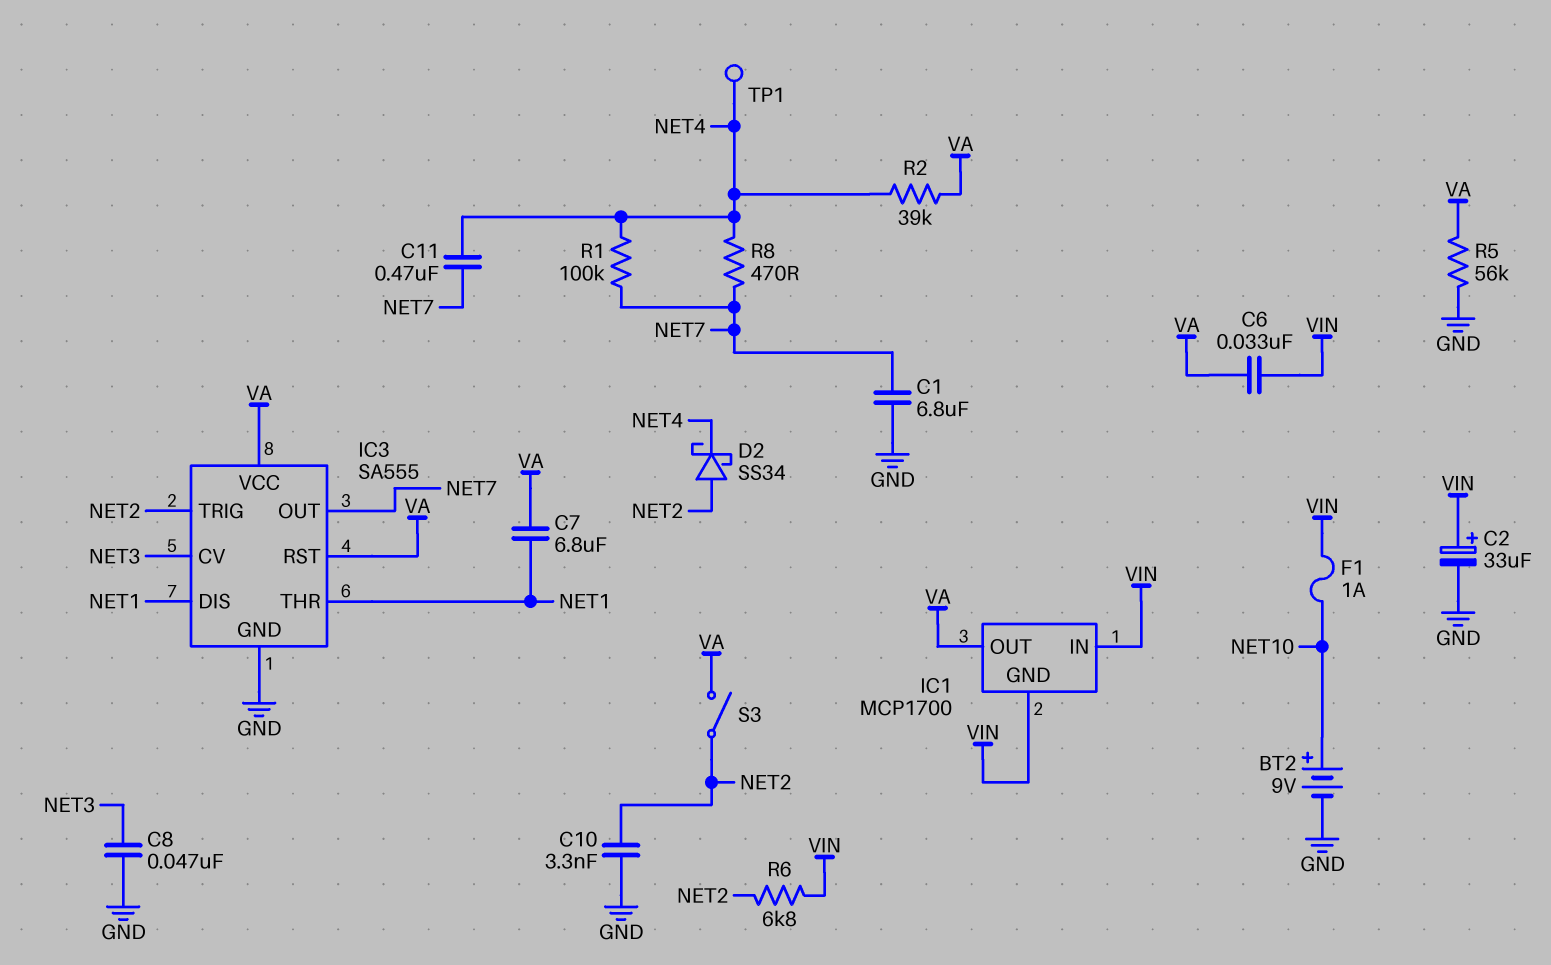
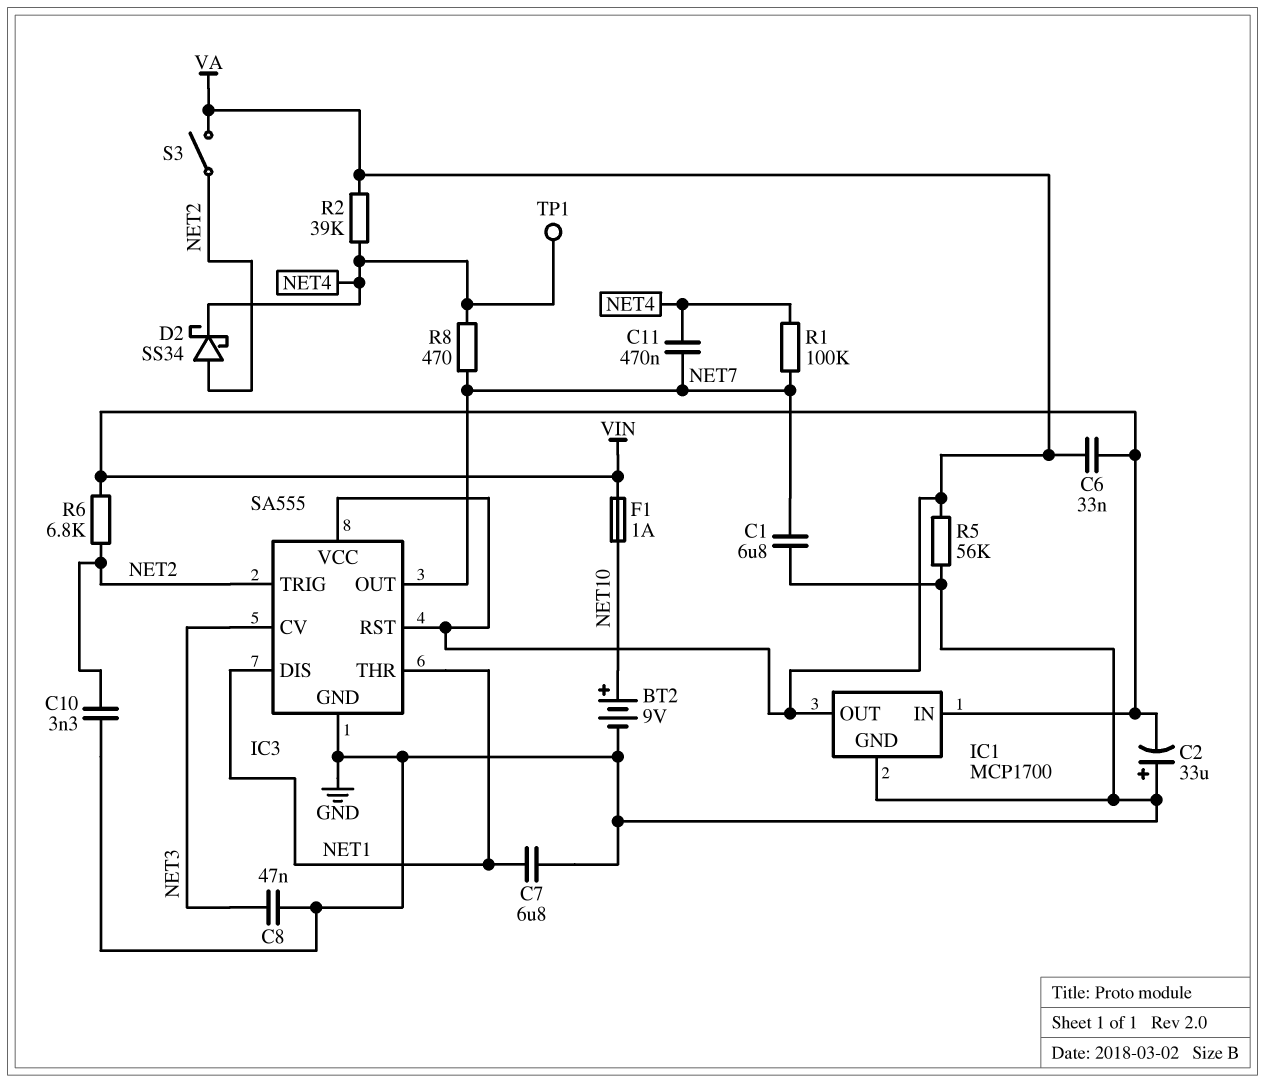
C2: 33uF (plus VIN, minus GND) -> 33uF (plus GND, minus VIN)
C7: 6.8uF (NET1, VA) -> 6.8uF (GND, NET1)
IC1 pin GND: VIN -> GND

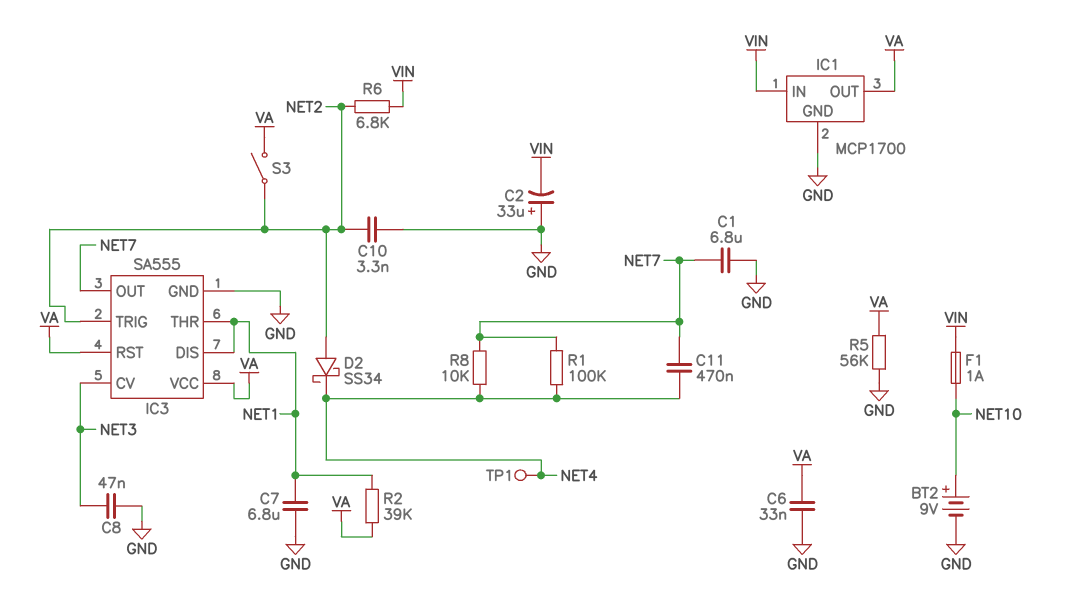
C6: 33nF (VA, VIN) -> 33nF (GND, VA)
R2: 39k (NET4, VA) -> 39k (NET1, VA)
R8: 470 (NET4, NET7) -> 10k (NET4, NET7)

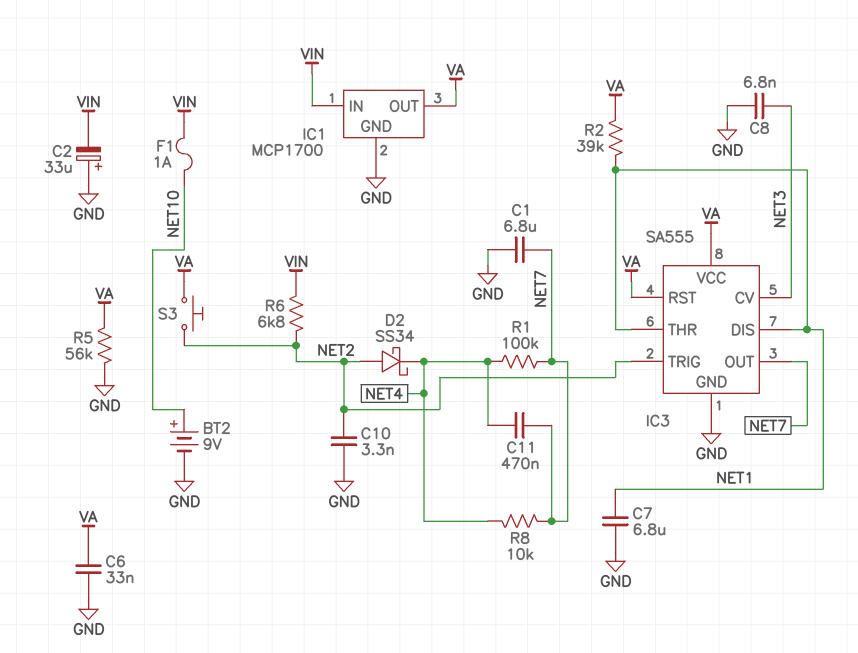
C8: 47nF (GND, NET3) -> 6.8nF (GND, NET3)
S3: switch (NET2, VA) -> button (NET2, VA)
TP1: test point (NET4) -> none

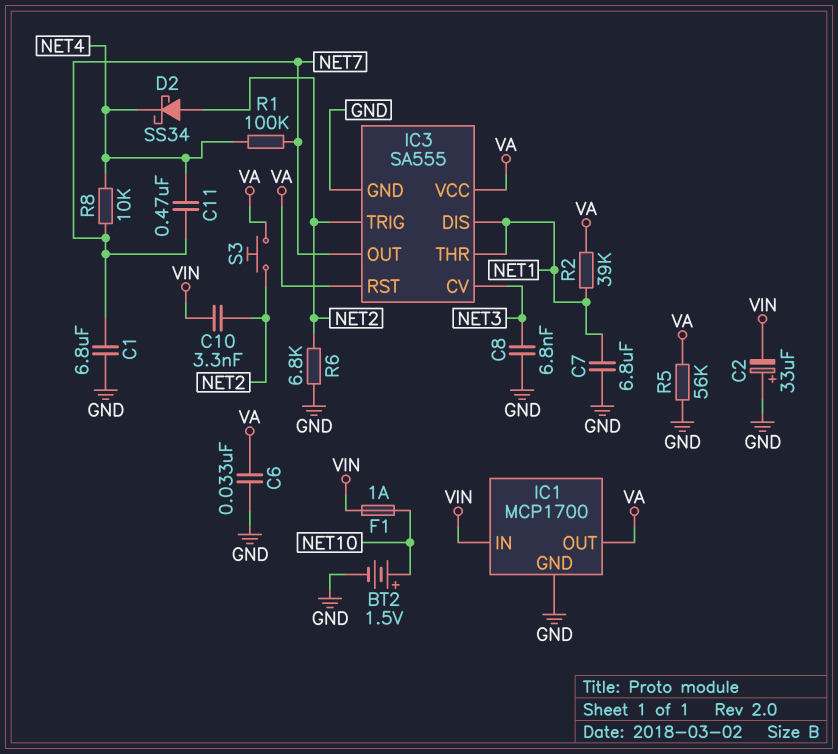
BT2: 9V (plus NET10, minus GND) -> 1.5V (plus NET10, minus GND)
C10: 3.3nF (GND, NET2) -> 3.3nF (NET2, VIN)
R6: 6.8k (NET2, VIN) -> 6.8k (GND, NET2)

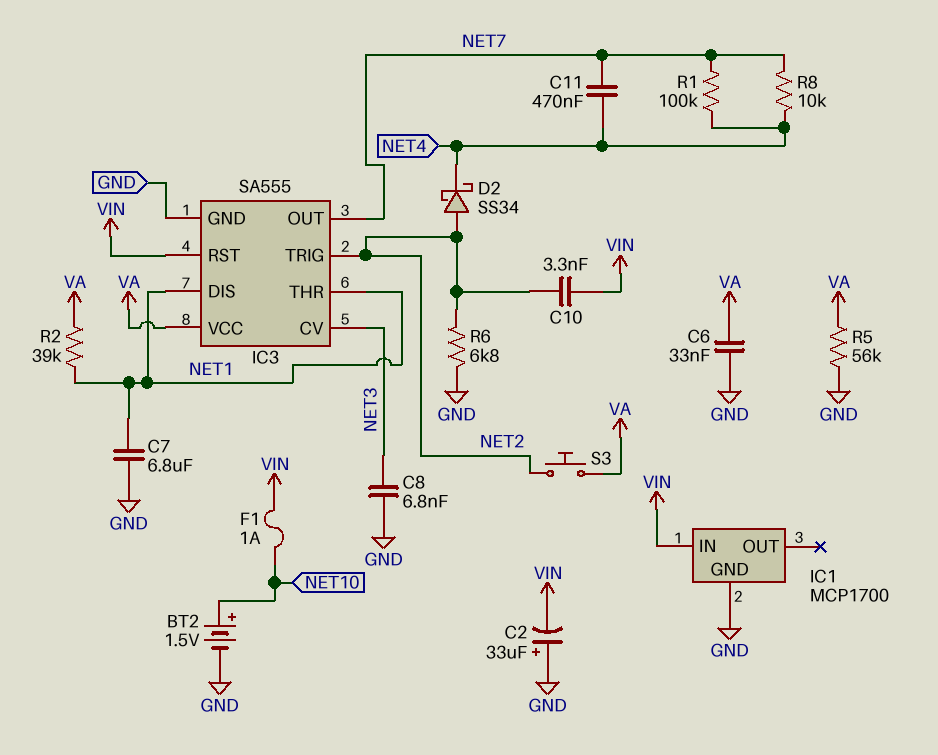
C1: 6.8uF (GND, NET7) -> none
IC1 pin OUT: VA -> none
IC3 pin RST: VA -> VIN

